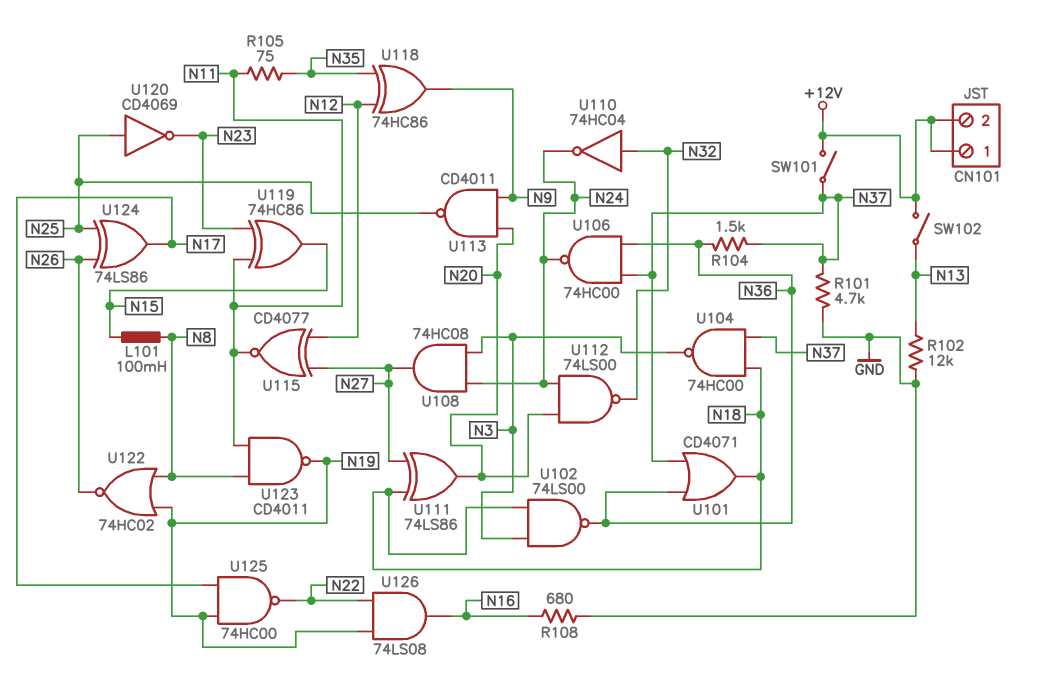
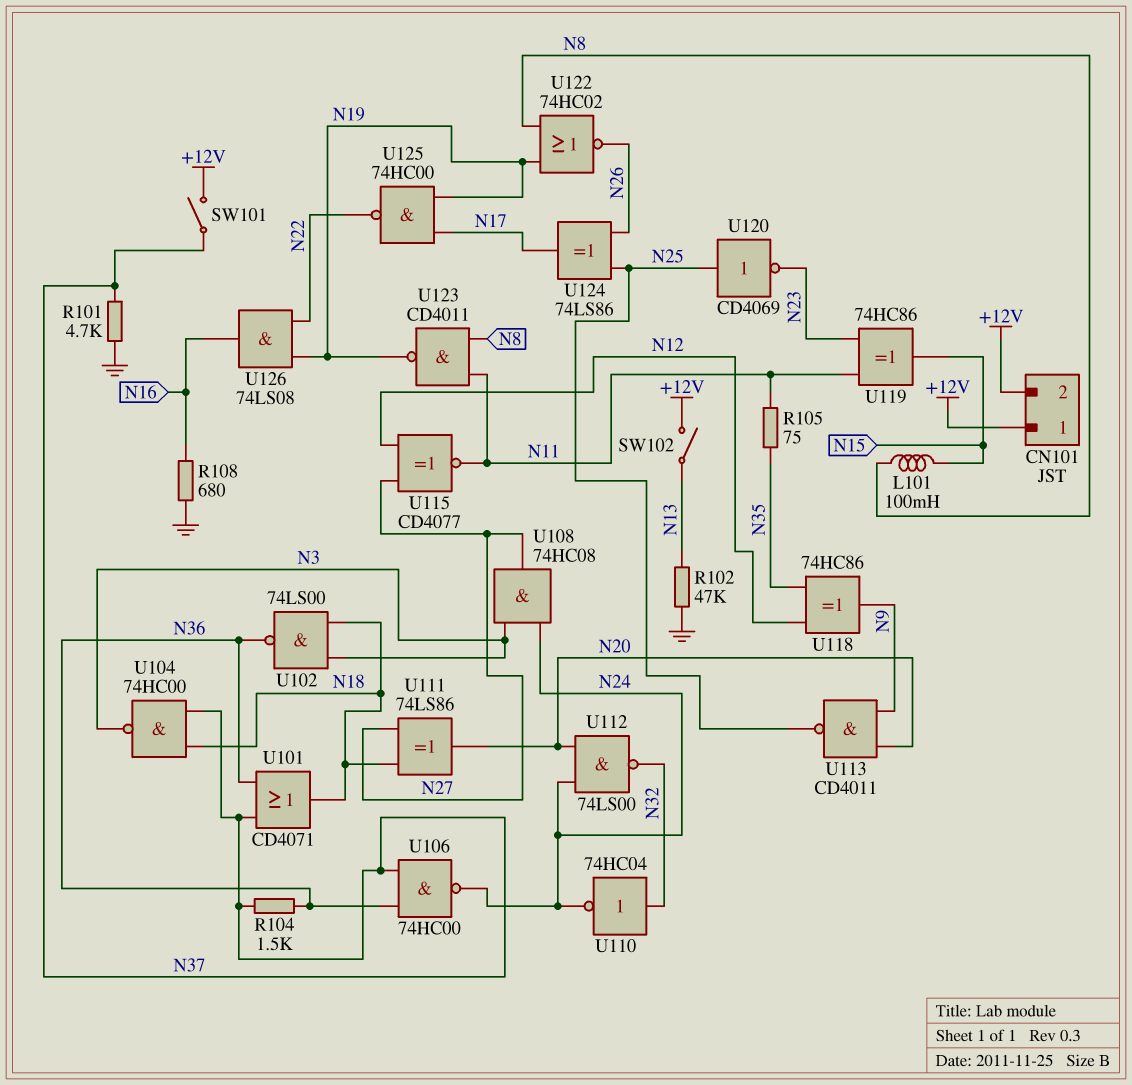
R102: 12k (GND, N13) -> 47k (GND, N13)

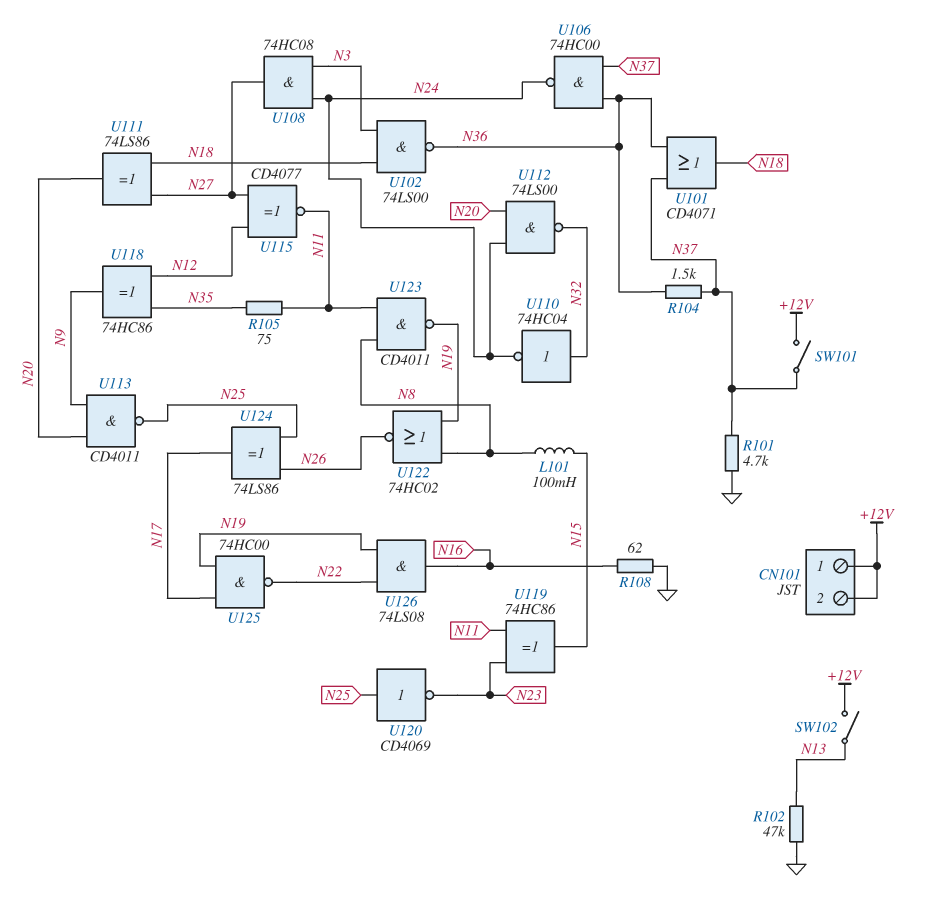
R108: 680 (GND, N16) -> 62 (GND, N16)
U104: NAND 74HC00 (in N18, in N37, out N3) -> none

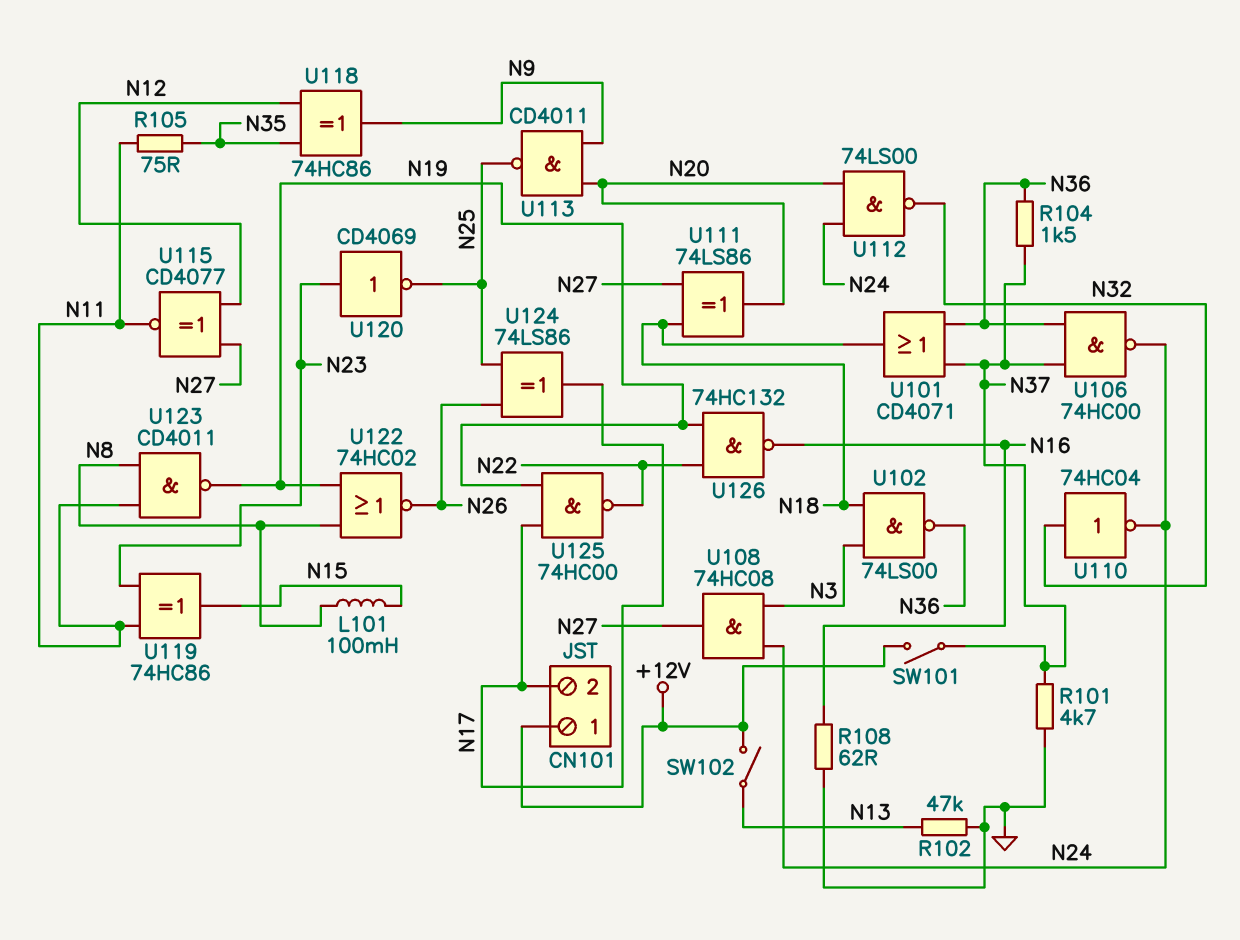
CN101 pin 2: +12V -> N17
U120: NOT CD4069 (in N25, out N23) -> NOT CD4069 (in N23, out N25)
U126: AND 74LS08 (in N19, in N22, out N16) -> NAND 74HC132 (in N19, in N22, out N16)

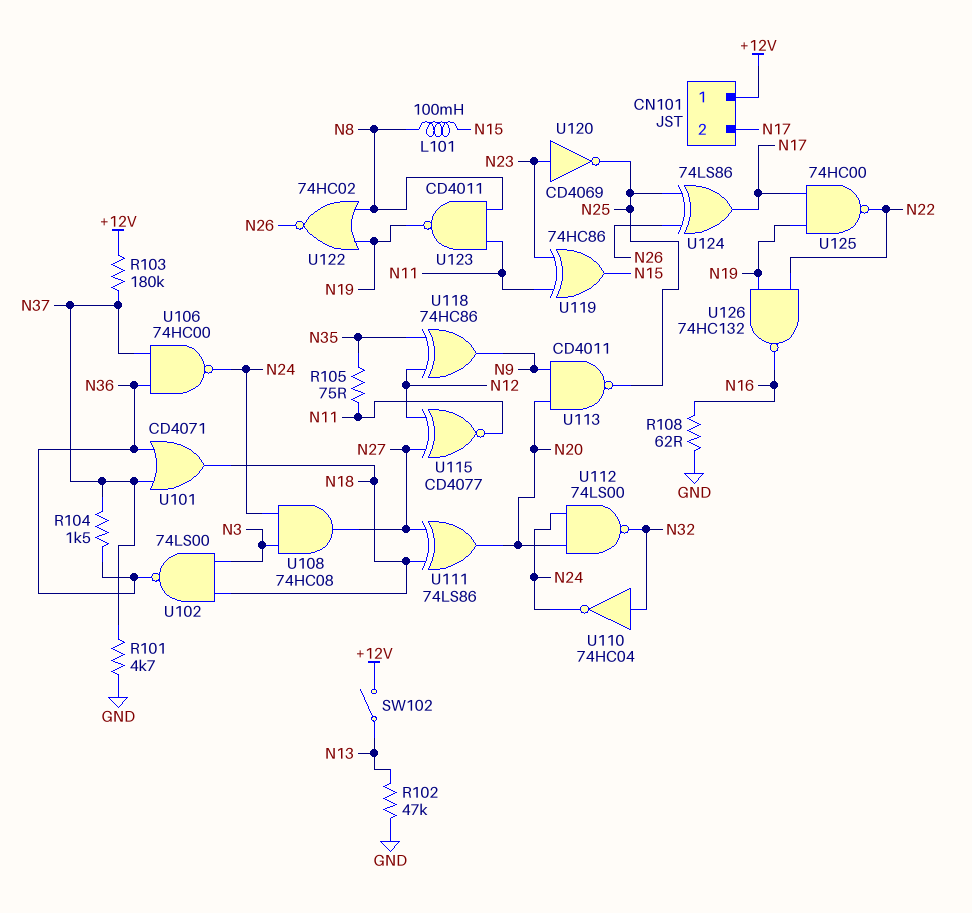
R103: none -> 180k (+12V, N37)
SW101: switch (+12V, N37) -> none

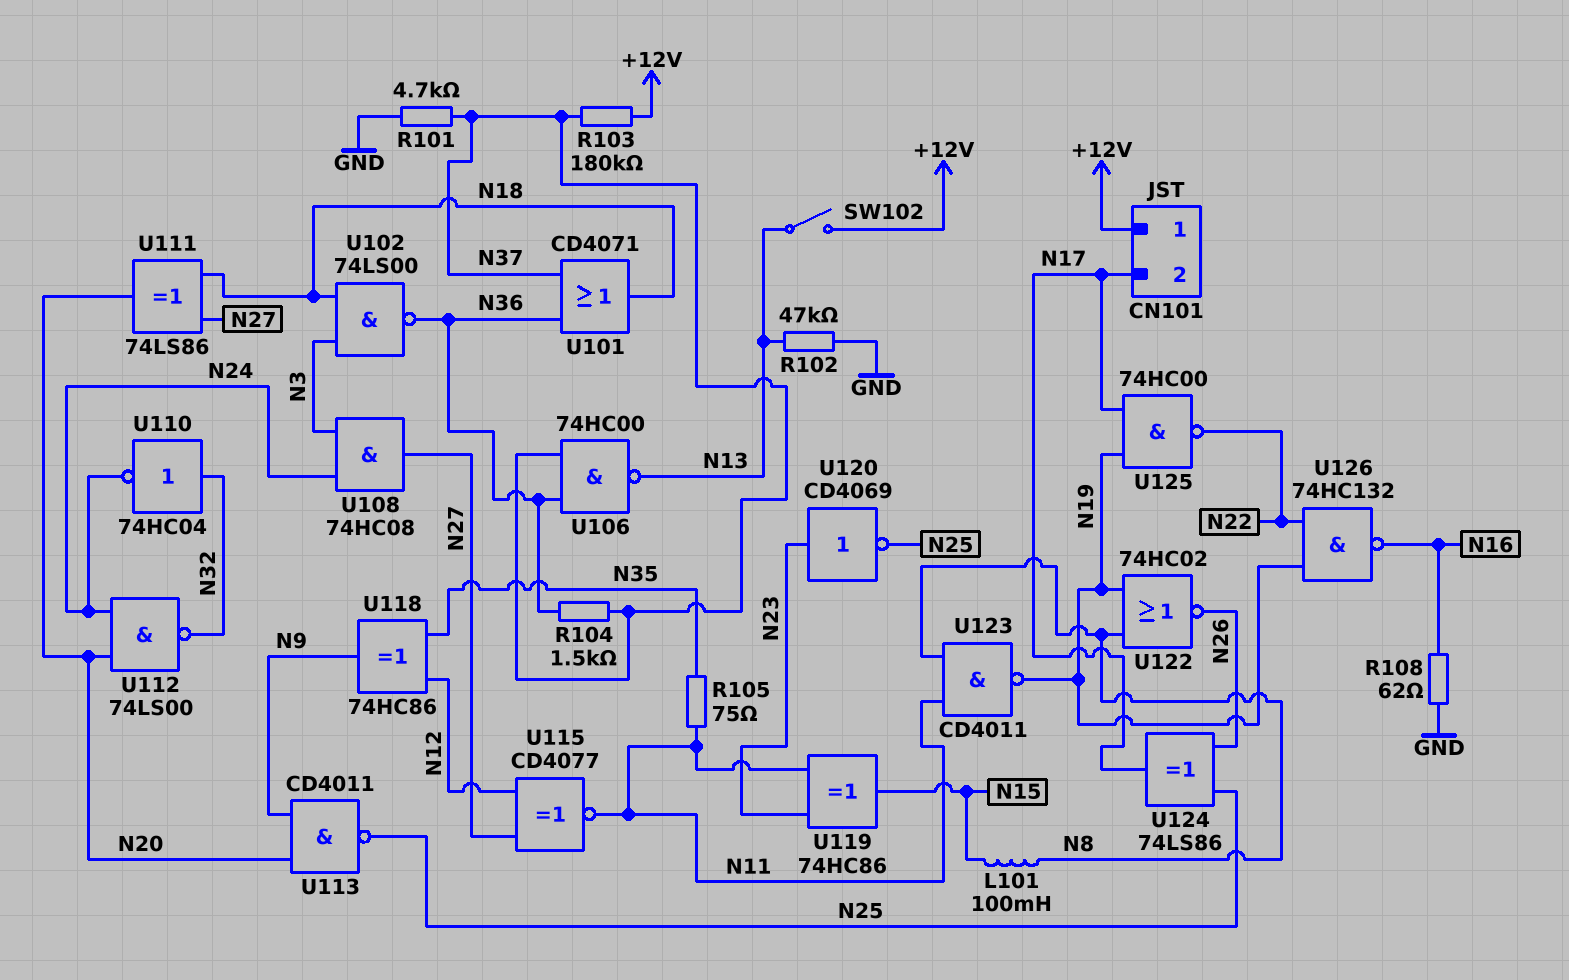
U106: NAND 74HC00 (in N36, in N37, out N24) -> NAND 74HC00 (in N36, in N37, out N13)

